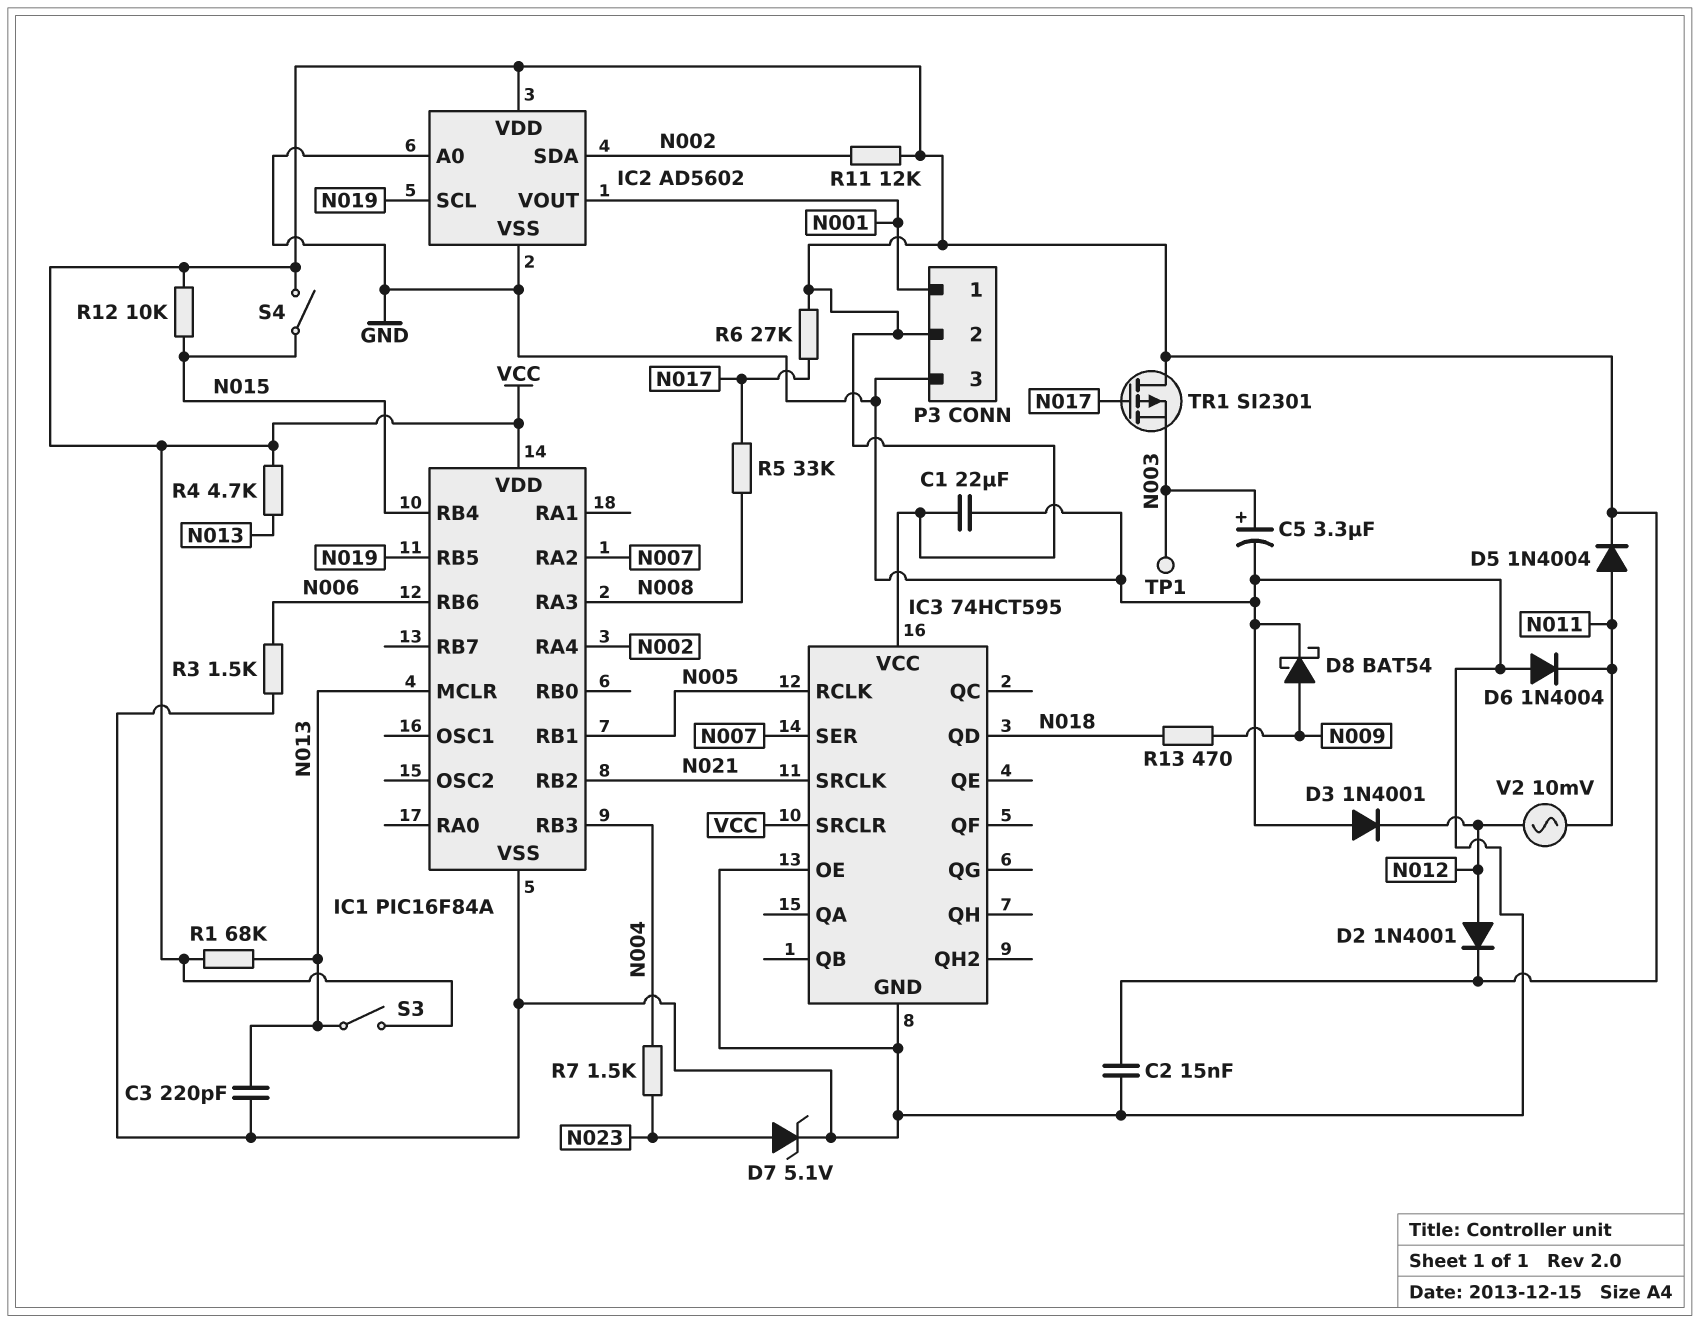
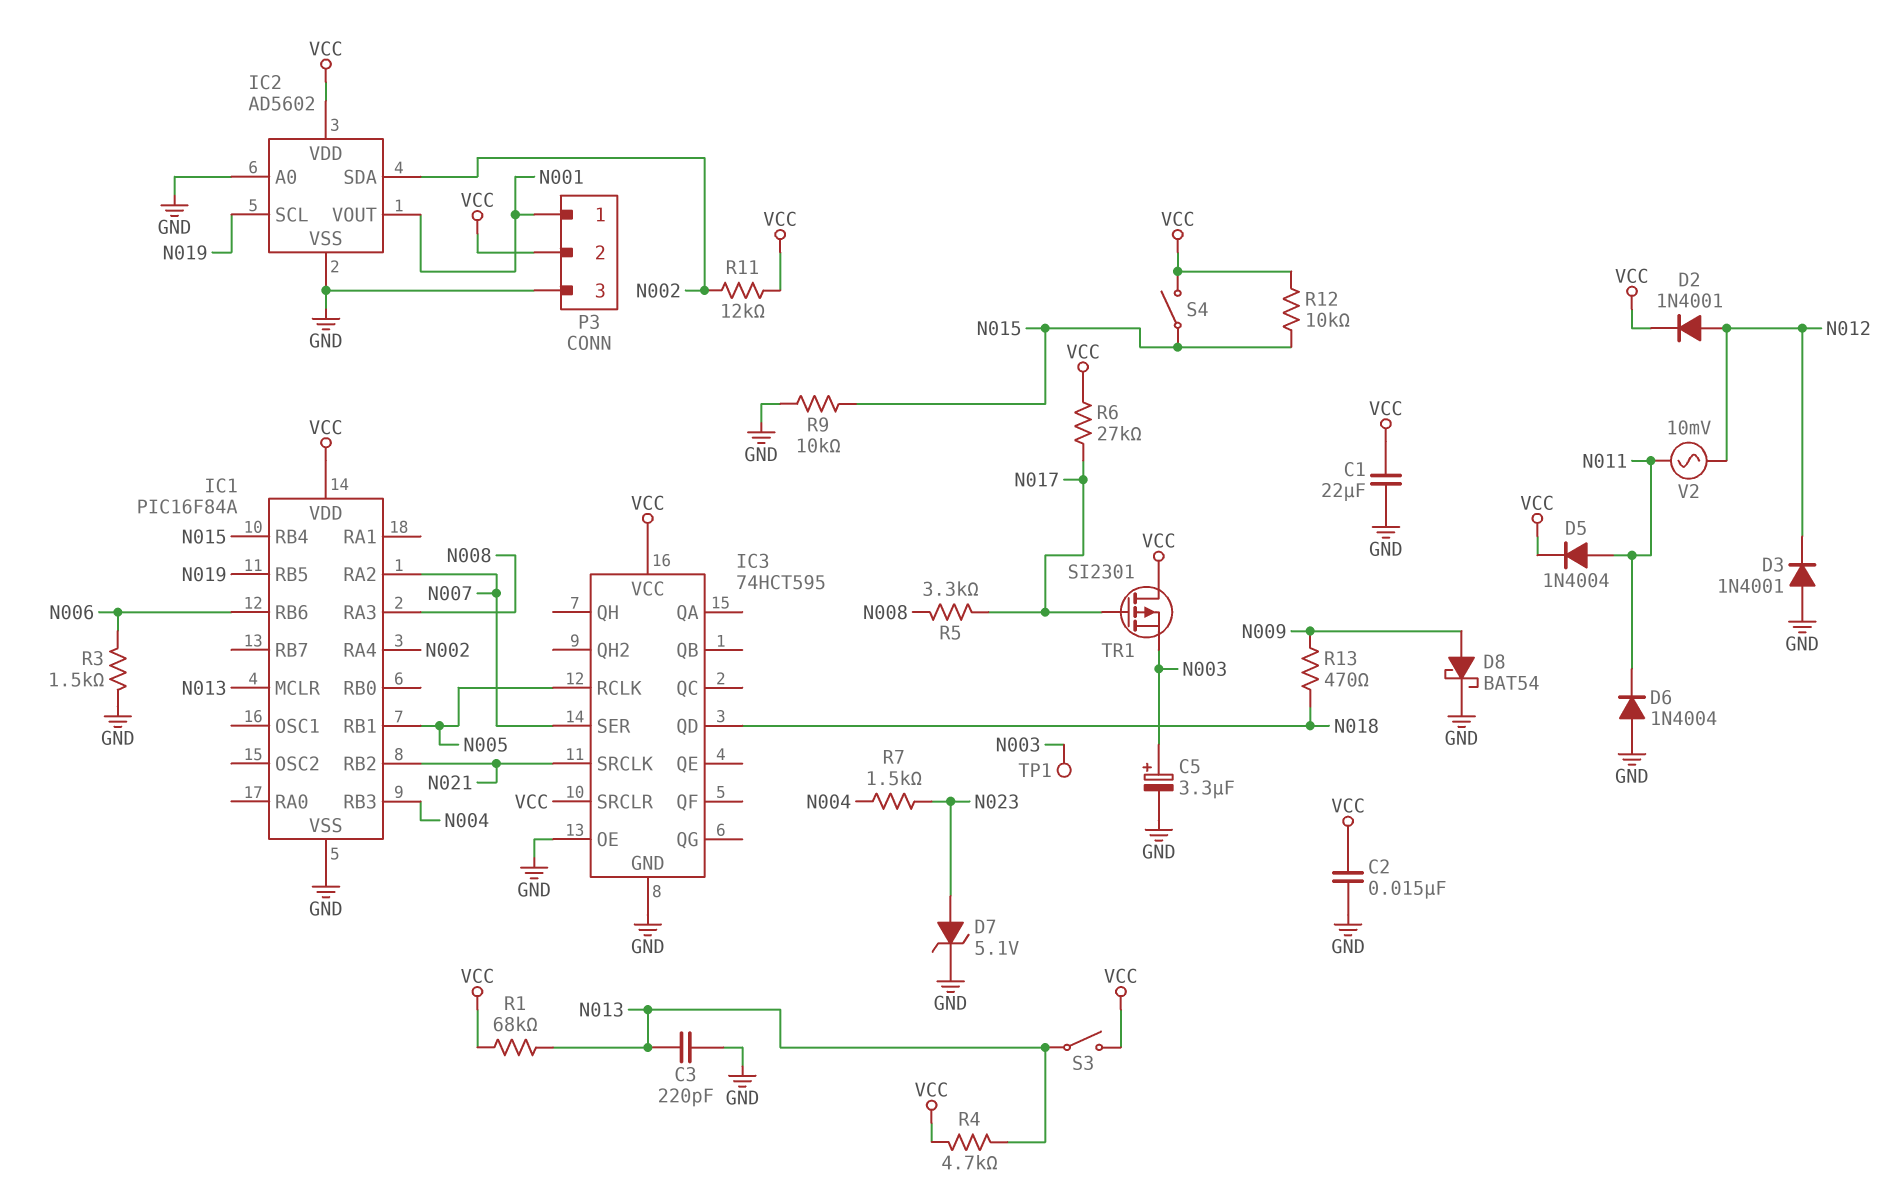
R5: 33k (N008, N017) -> 3.3k (N008, N017)
R9: none -> 10k (GND, N015)

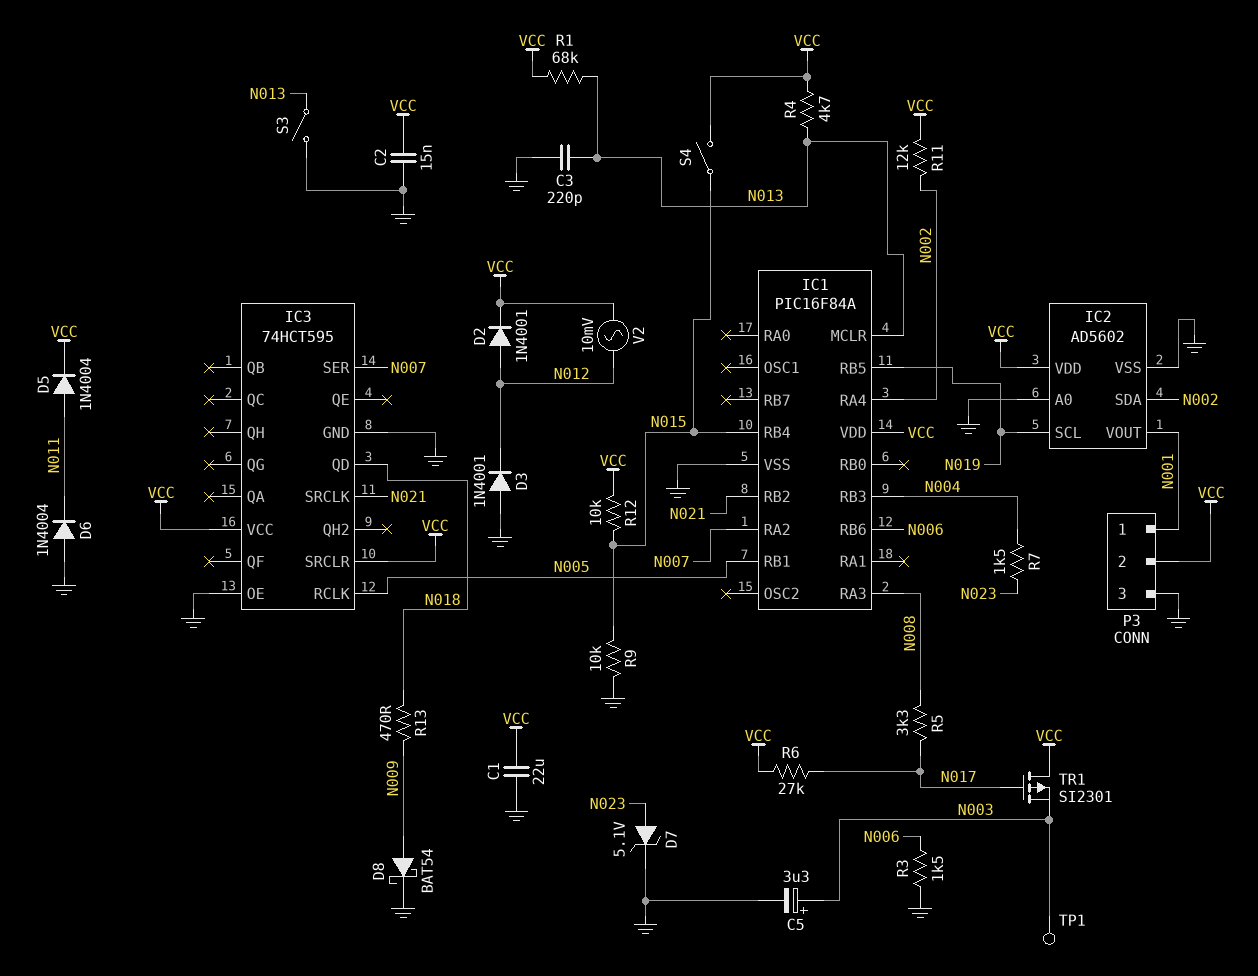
S3: switch (N013, VCC) -> switch (GND, N013)
V2: AC 10mV (N011, N012) -> AC 10mV (N012, VCC)

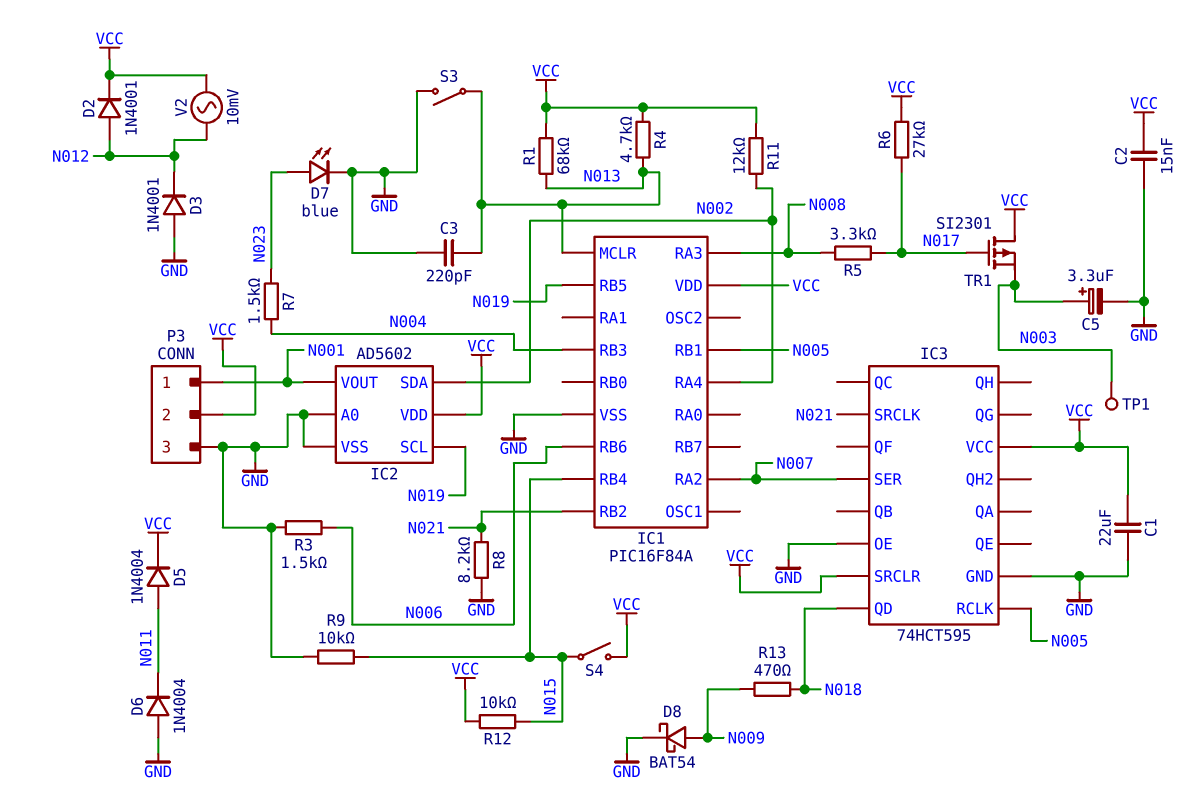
D7: zener 5.1V (A N023, K GND) -> LED blue (A N023, K GND)
R8: none -> 8.2k (GND, N021)

